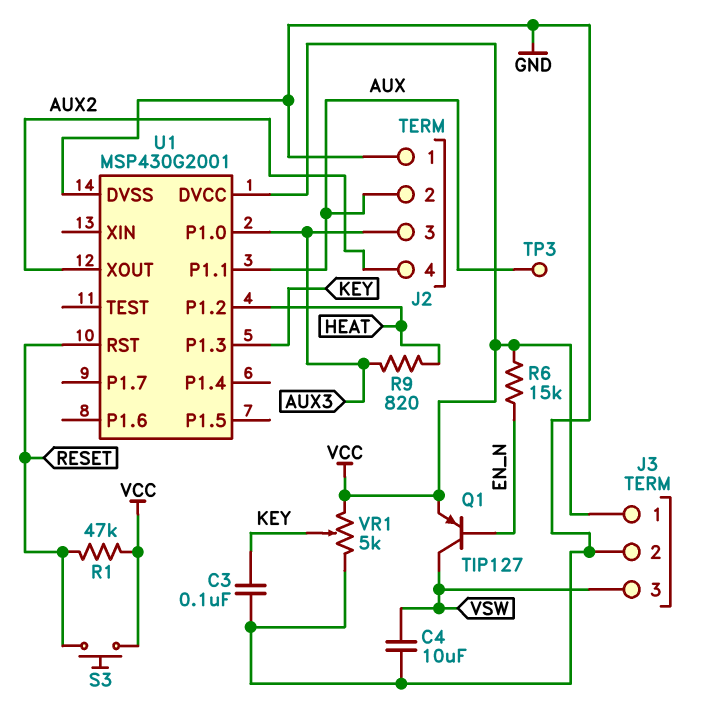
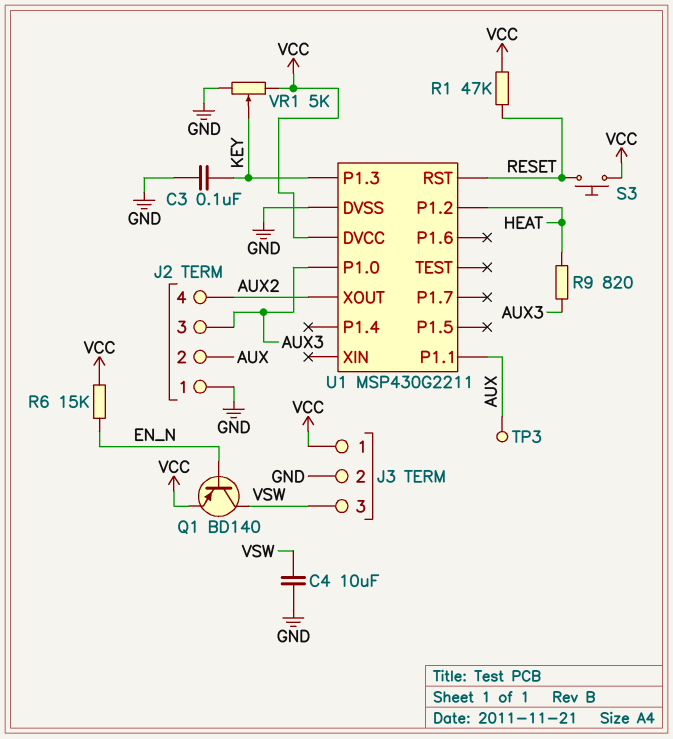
Q1: PNP TIP127 (B EN_N, C VSW, E VCC) -> PNP BD140 (B EN_N, C VSW, E VCC)
U1: MSP430G2001 -> MSP430G2211

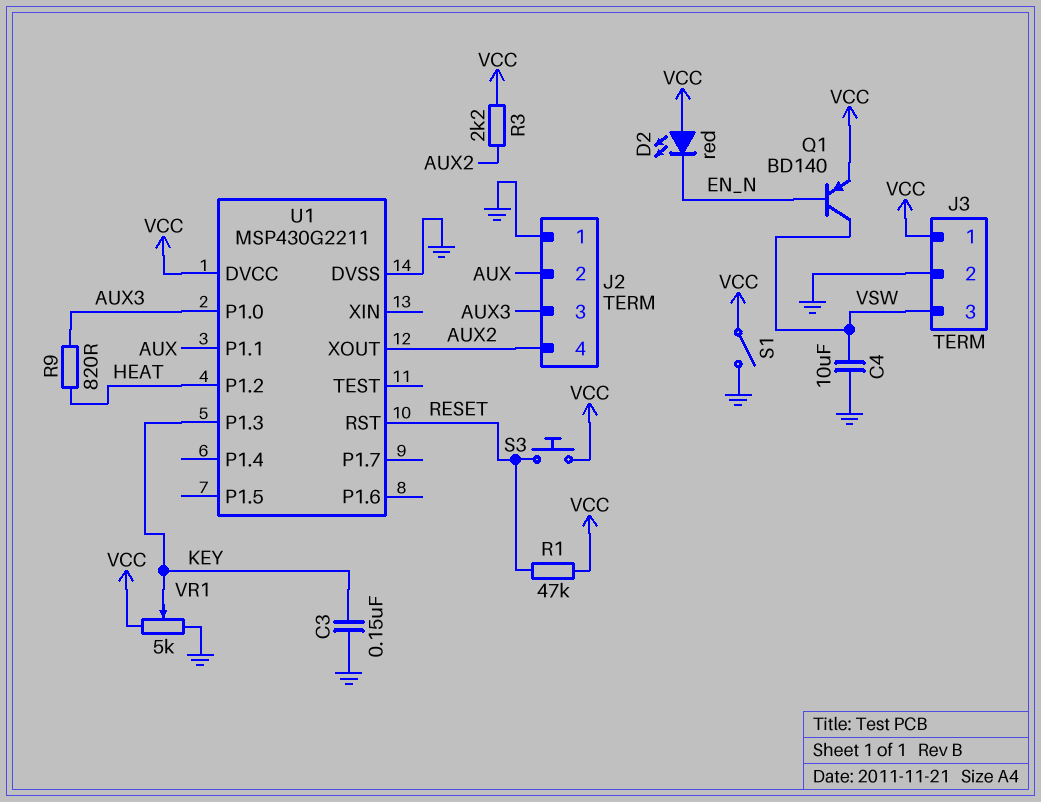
C3: 100nF (GND, KEY) -> 150nF (GND, KEY)
D2: none -> LED red (A VCC, K EN_N)
R3: none -> 2.2k (AUX2, VCC)
R6: 15k (EN_N, VCC) -> none
S1: none -> switch (GND, VCC)
TP3: test point (AUX) -> none

